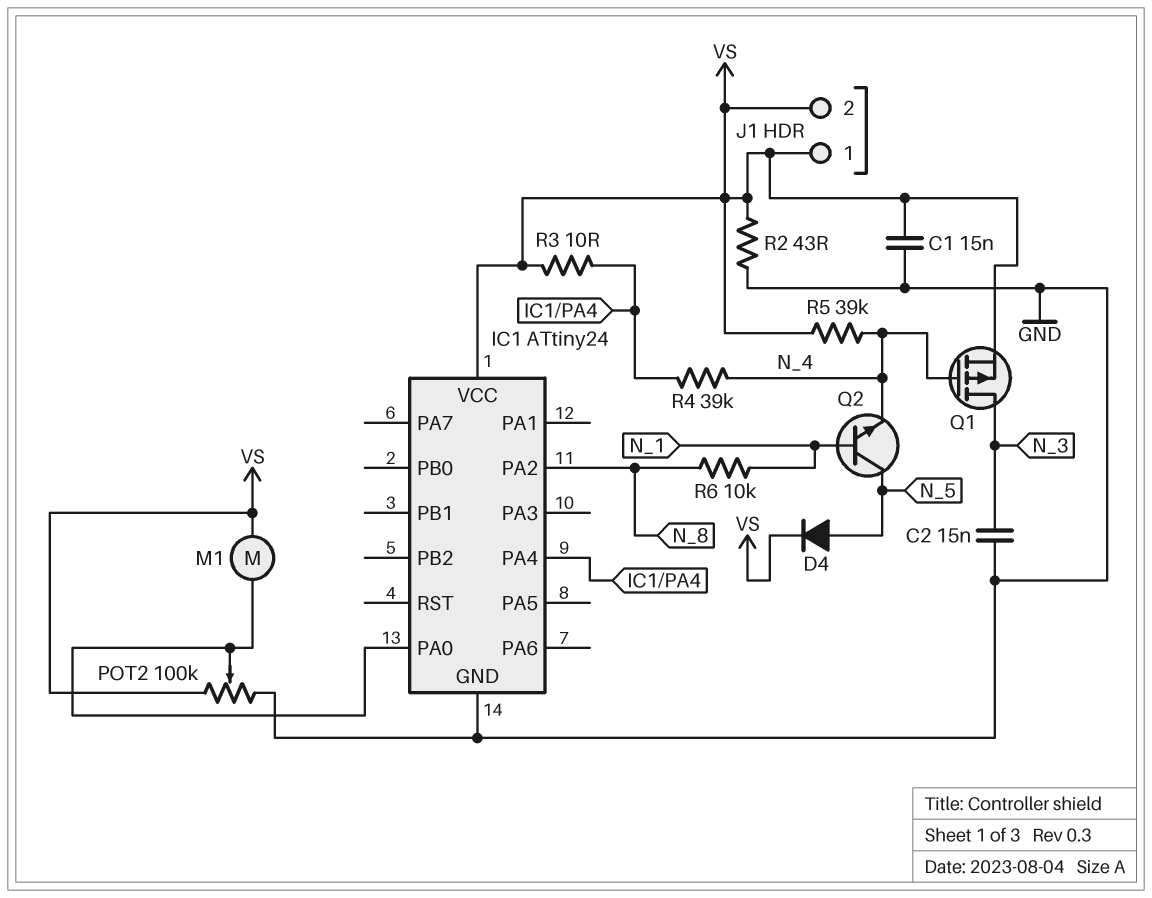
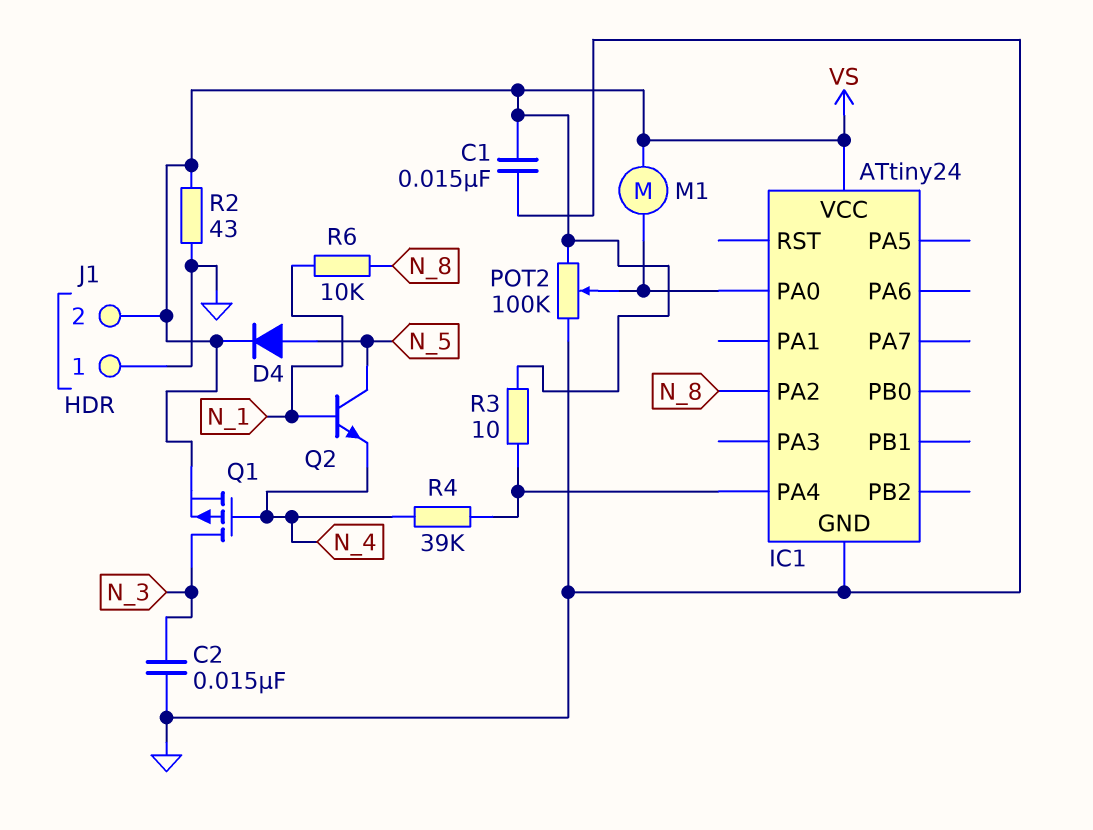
J1 pin 1: VS -> GND
R5: 39k (N_4, VS) -> none

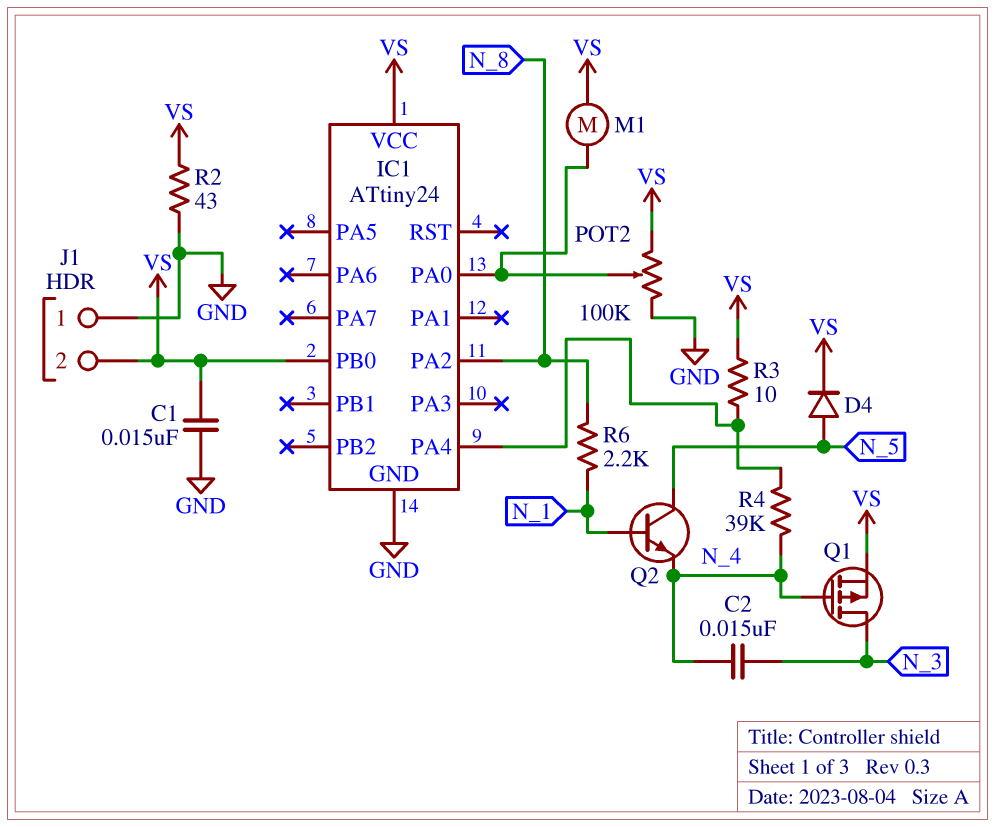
C2: 15nF (GND, N_3) -> 15nF (N_3, N_4)
IC1 pin PB0: none -> VS
R6: 10k (N_1, N_8) -> 2.2k (N_1, N_8)

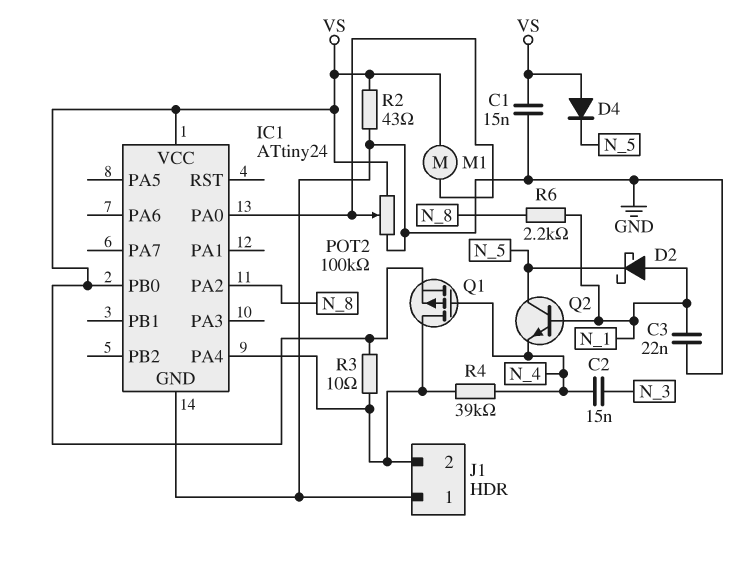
C3: none -> 22nF (GND, N_1)
D2: none -> schottky (A N_1, K N_5)
D4: diode (A N_5, K VS) -> diode (A VS, K N_5)
J1 pin 2: VS -> IC1/PA4
Q1: PMOS (G N_4, D N_3, S VS) -> PMOS (G N_4, D IC1/PA4, S VS)

